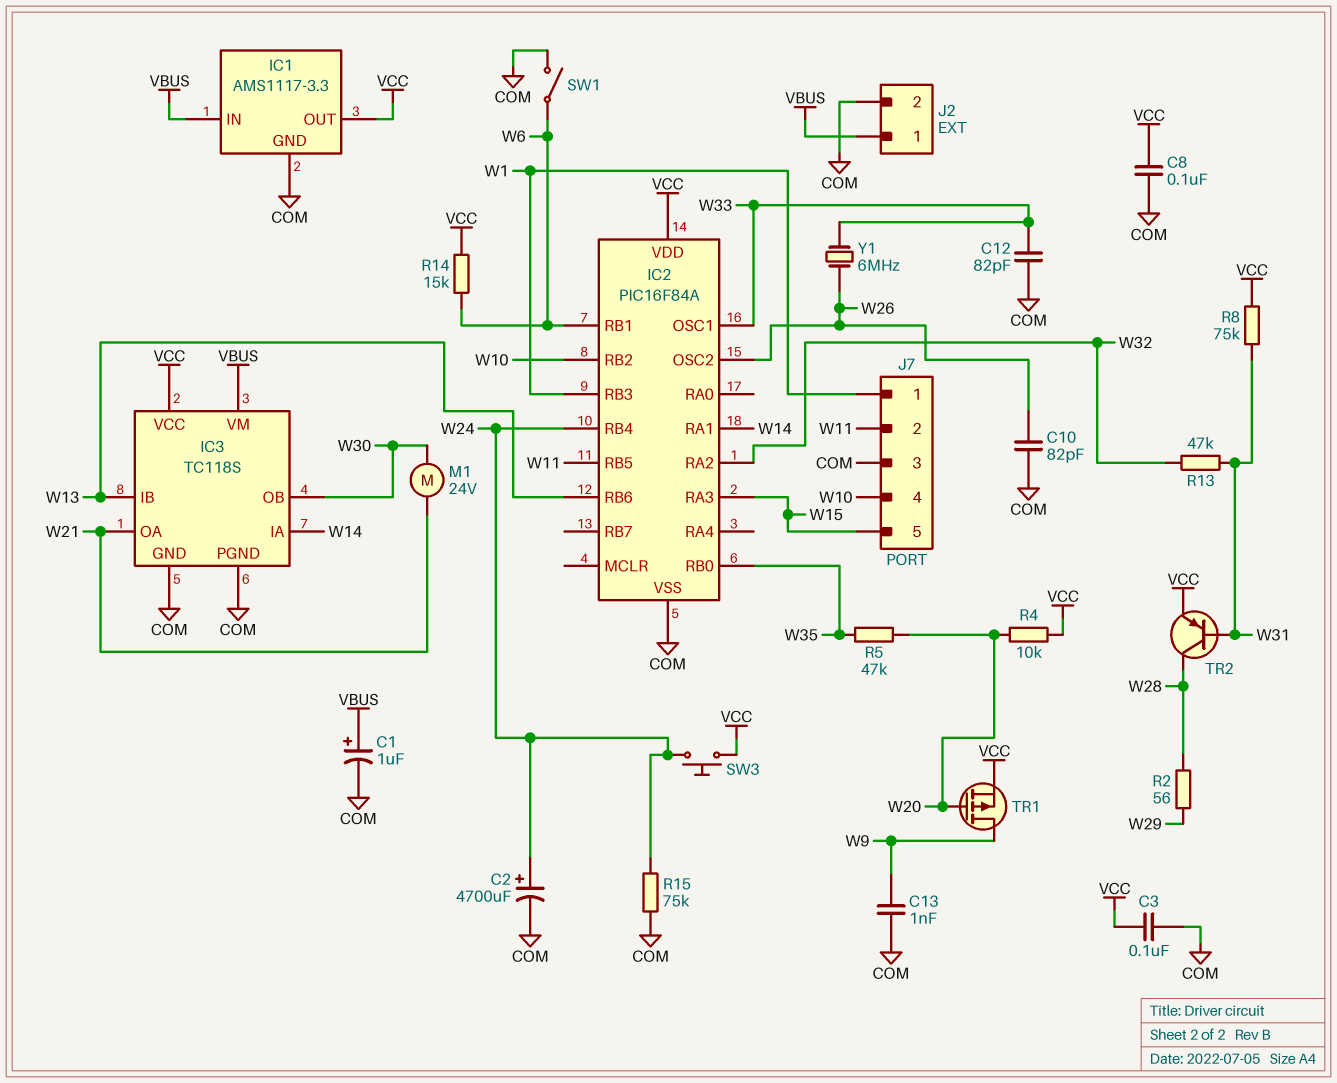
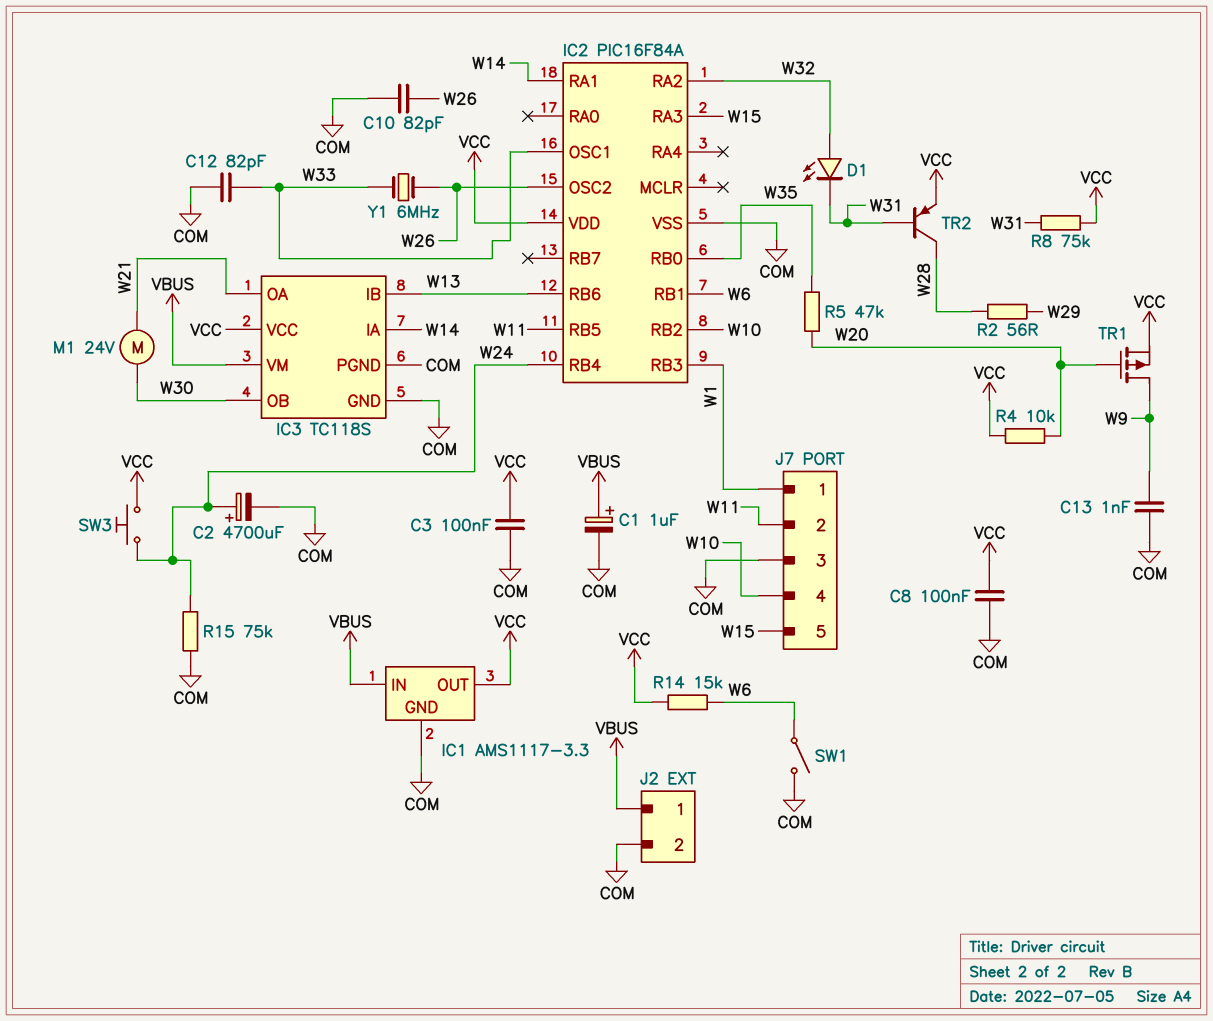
D1: none -> LED (A W32, K W31)
R13: 47k (W31, W32) -> none

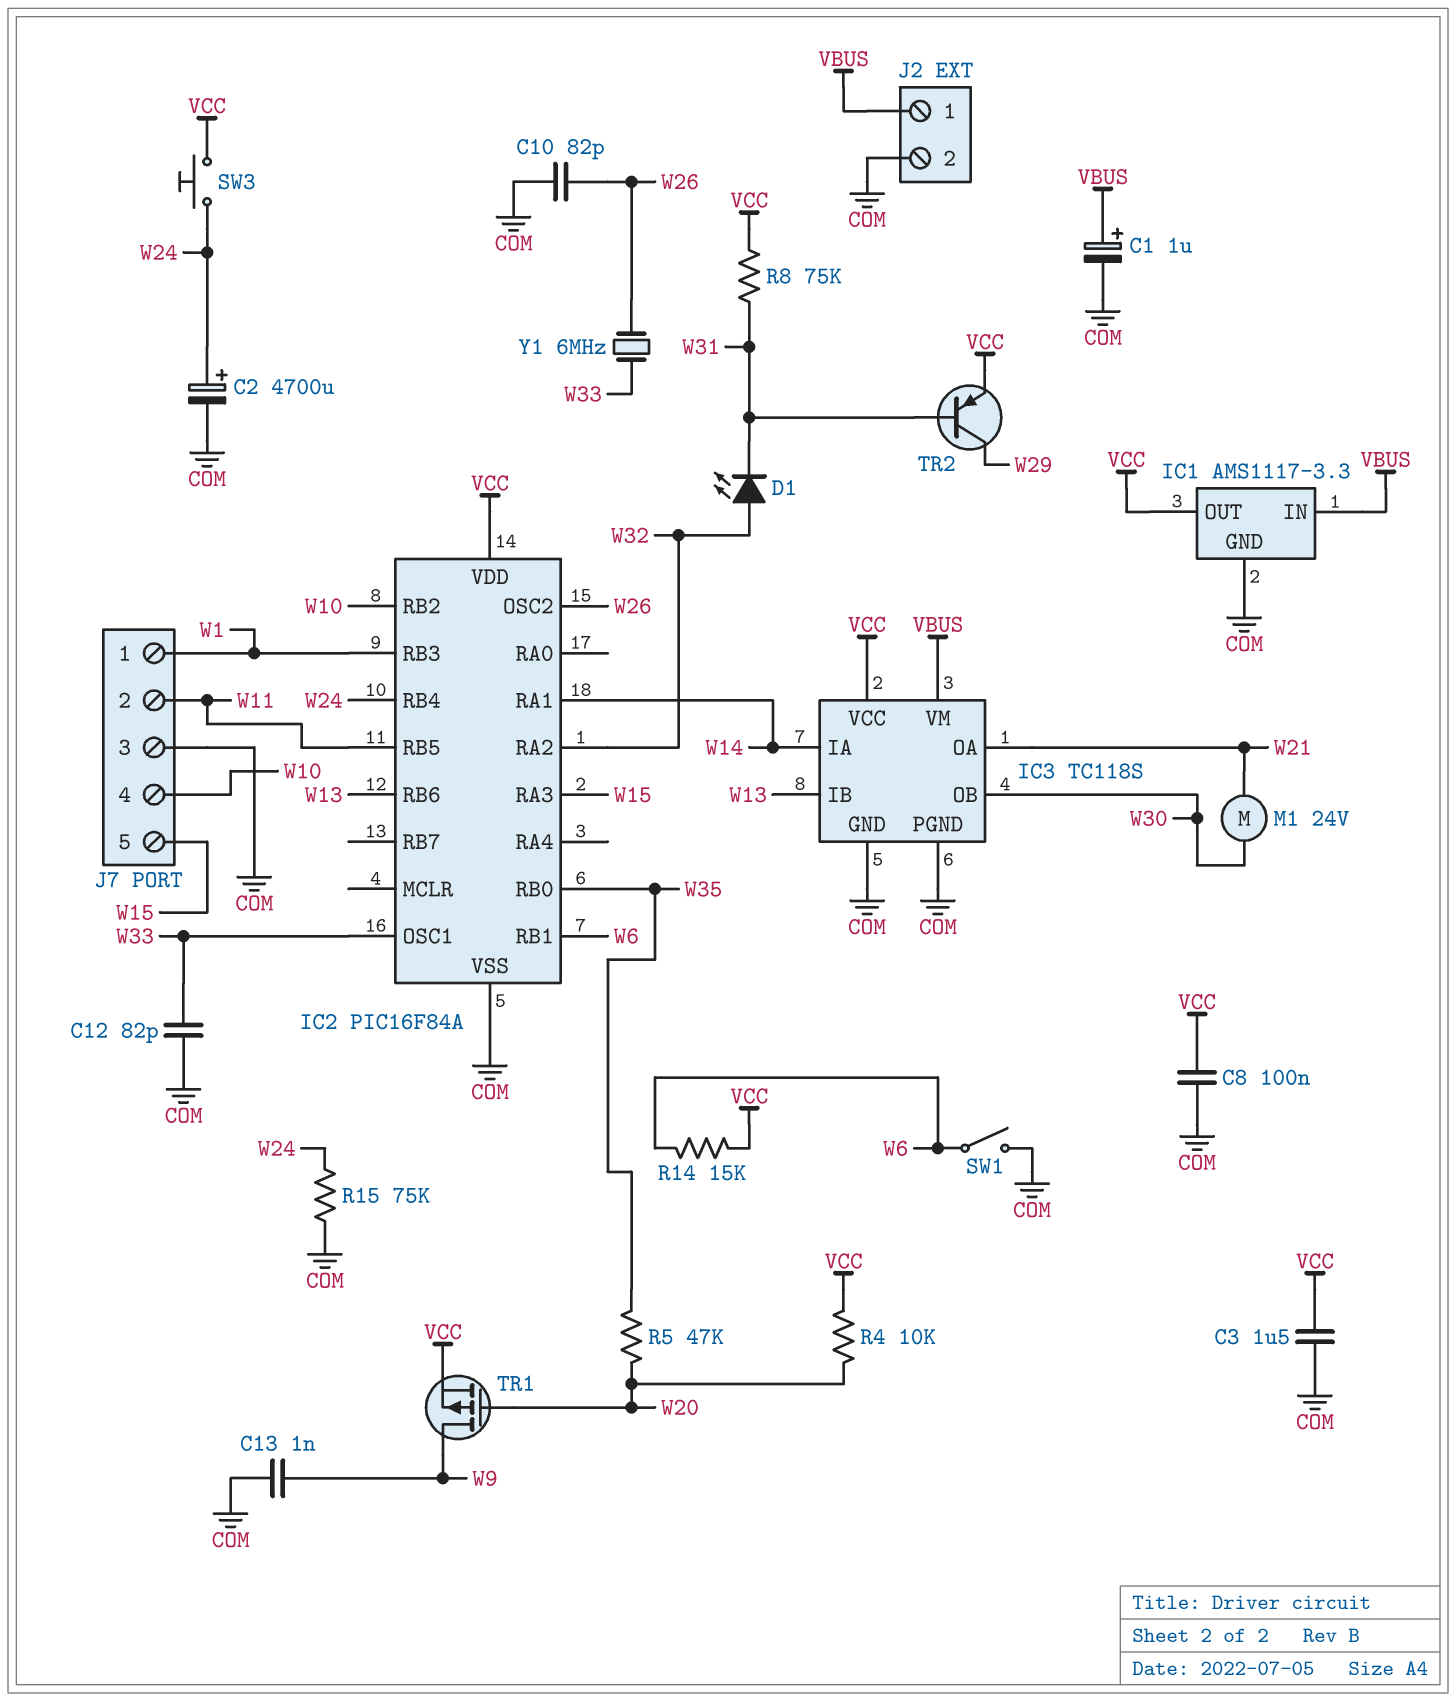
C3: 100nF (COM, VCC) -> 1.5uF (COM, VCC)
R2: 56 (W28, W29) -> none
TR2: PNP (B W31, C W28, E VCC) -> PNP (B W31, C W29, E VCC)

